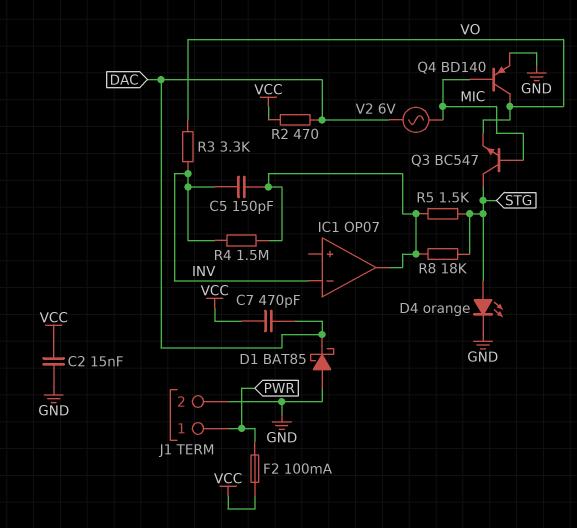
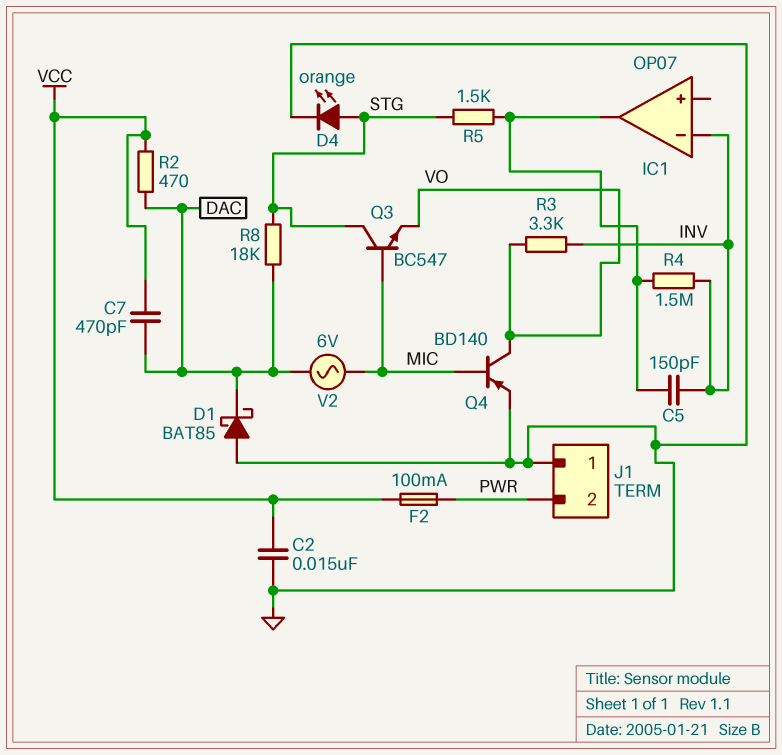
J1 pin 1: PWR -> GND
J1 pin 2: GND -> PWR
R8: 18k (IC1/out, STG) -> 18k (DAC, STG)

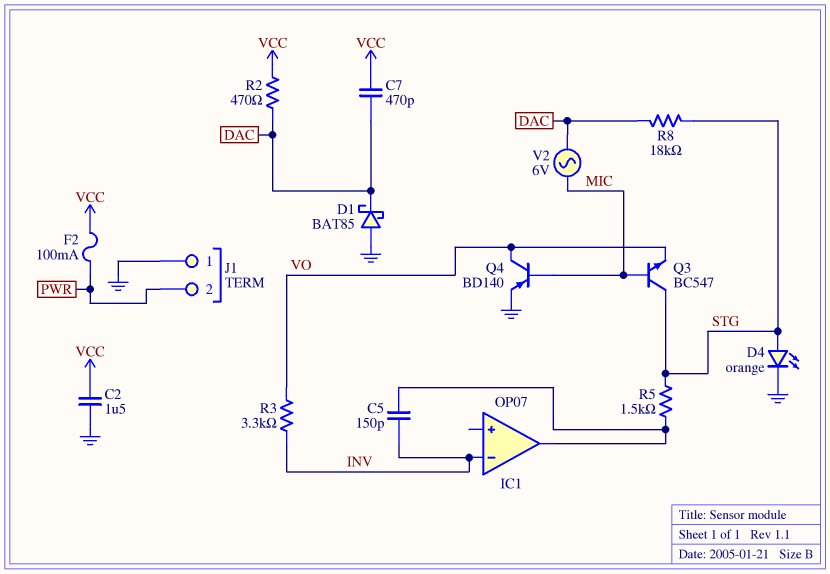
C2: 15nF (GND, VCC) -> 1.5uF (GND, VCC)
R4: 1.5M (IC1/out, INV) -> none

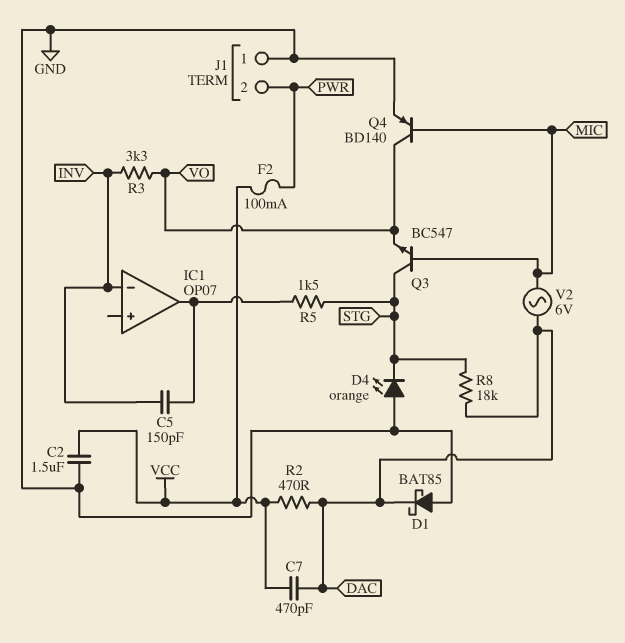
D4: LED orange (A STG, K GND) -> LED orange (A GND, K STG)

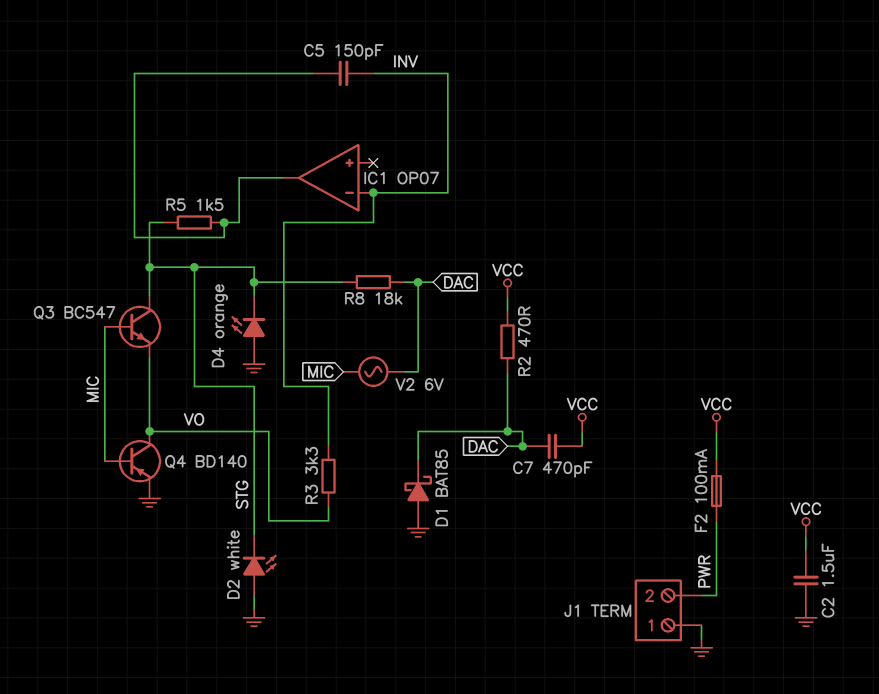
D2: none -> LED white (A GND, K STG)

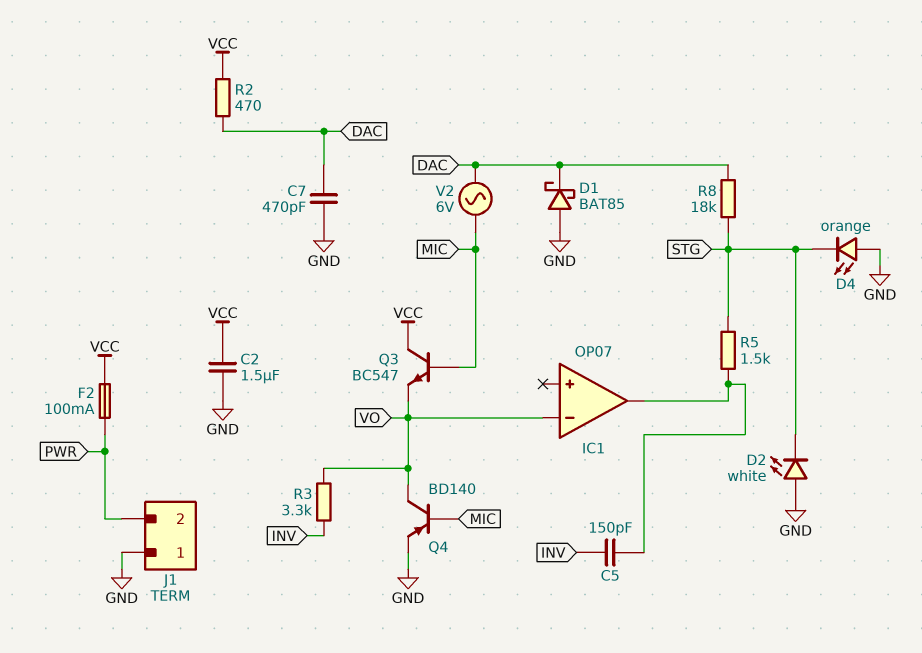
C7: 470pF (DAC, VCC) -> 470pF (DAC, GND)
IC1 pin in-: INV -> VO
Q3: NPN BC547 (B MIC, C STG, E VO) -> NPN BC547 (B MIC, C VCC, E VO)

